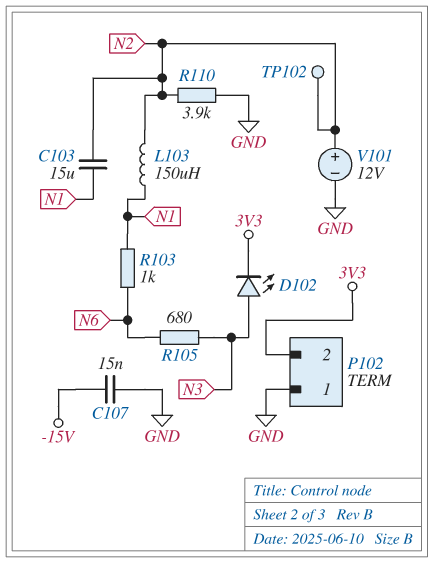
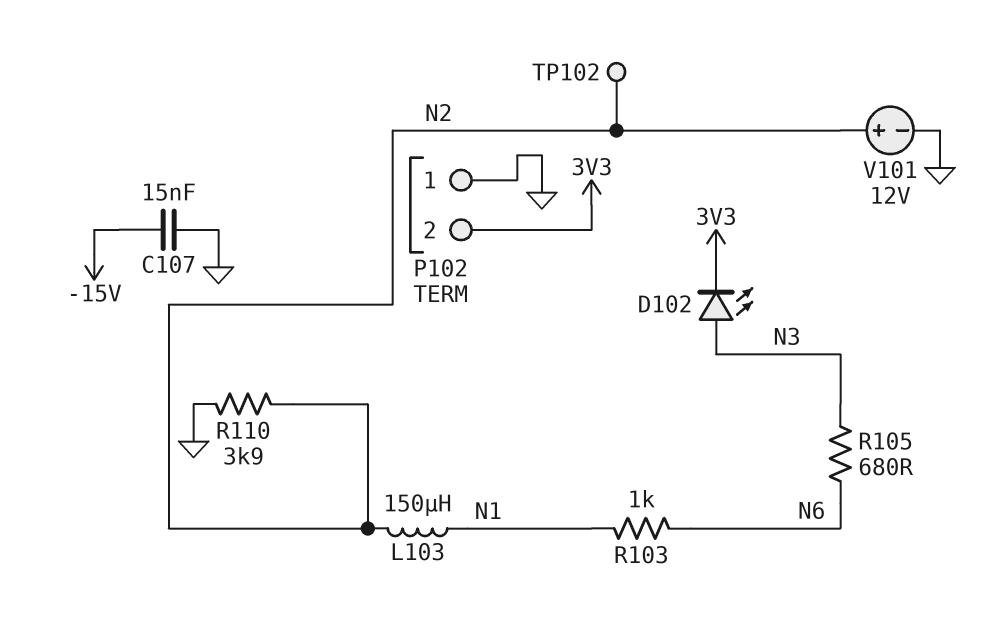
C103: 15uF (N1, N2) -> none

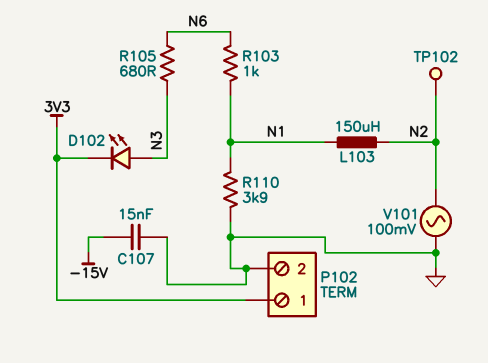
P102 pin 1: GND -> 3V3
P102 pin 2: 3V3 -> GND
R110: 3.9k (GND, N2) -> 3.9k (GND, N1)
V101: 12V (plus N2, minus GND) -> AC 100mV (GND, N2)

